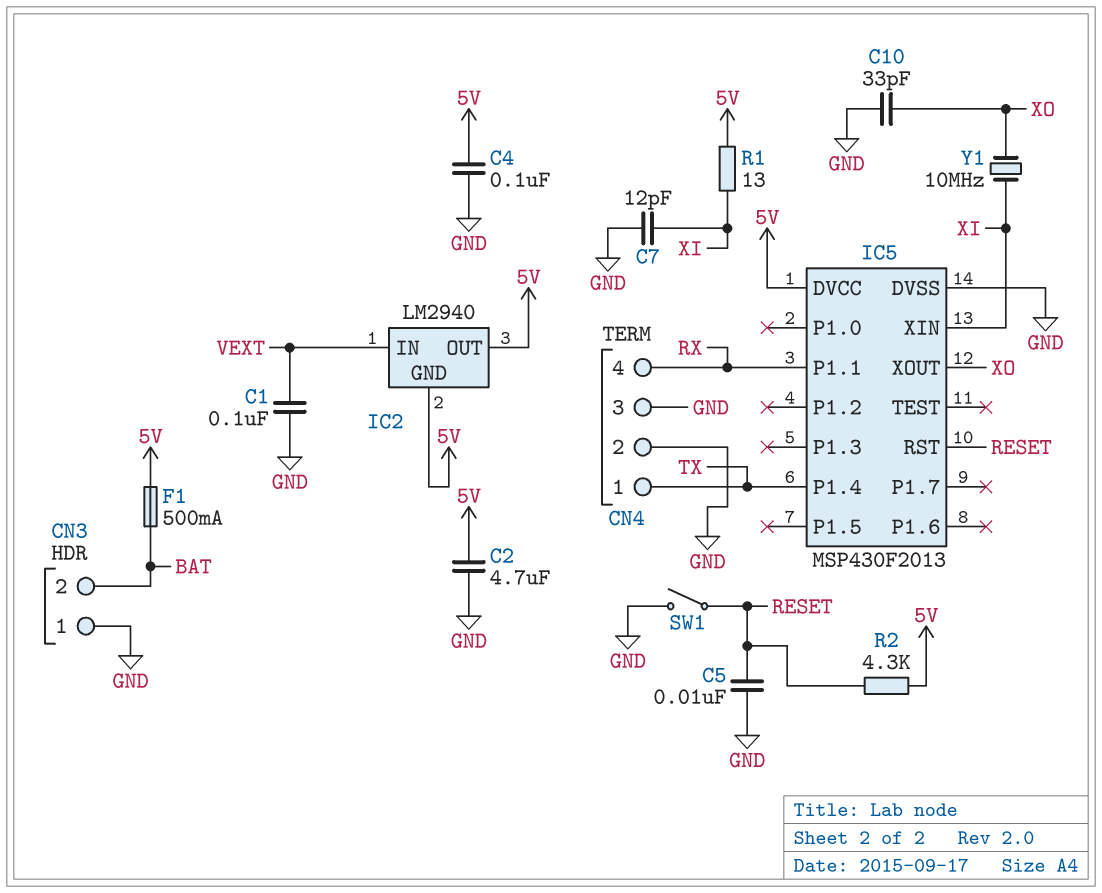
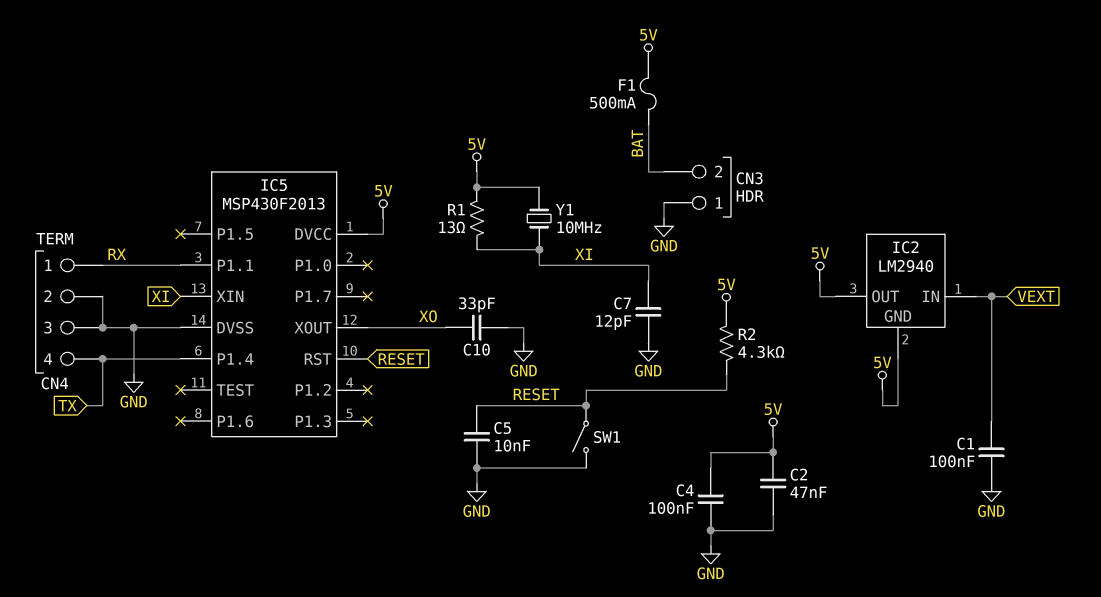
C2: 4.7uF (5V, GND) -> 47nF (5V, GND)
CN4 pin 1: TX -> RX
CN4 pin 4: RX -> TX
Y1: 10MHz (XI, XO) -> 10MHz (5V, XI)

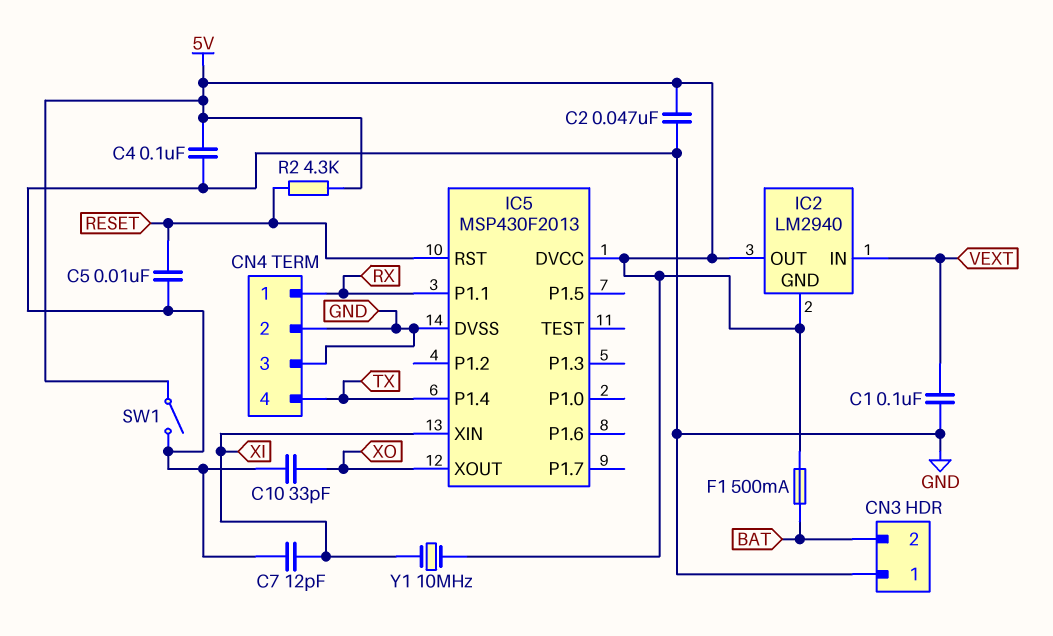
R1: 13 (5V, XI) -> none
SW1: switch (GND, RESET) -> switch (5V, GND)

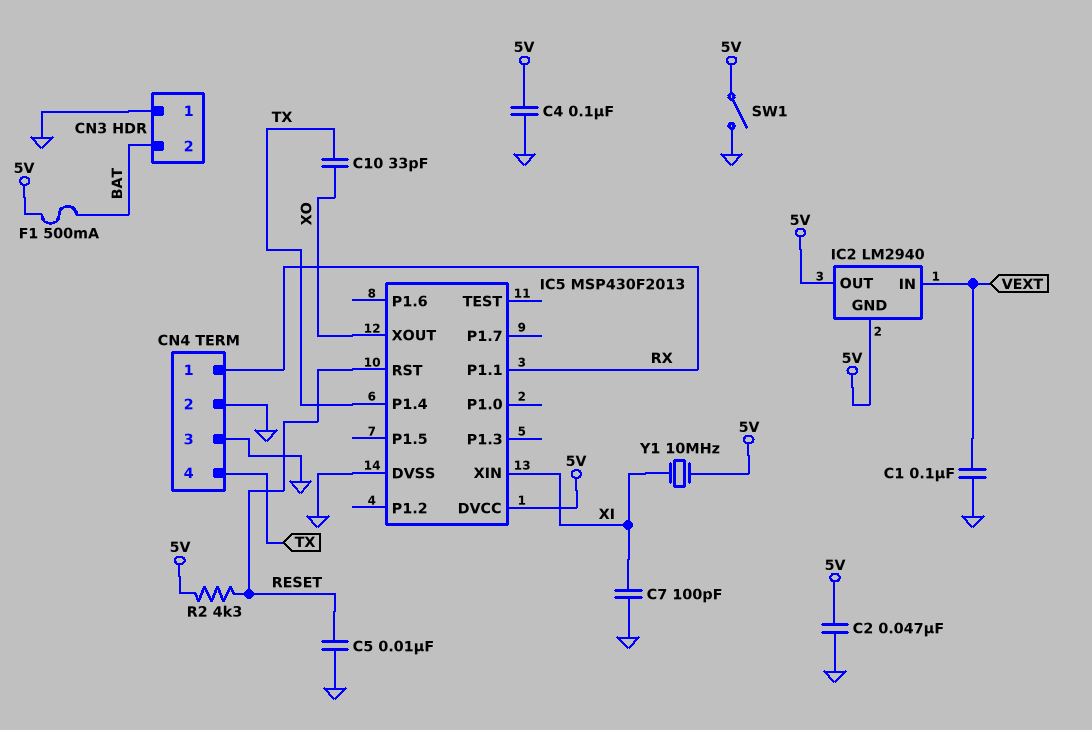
C7: 12pF (GND, XI) -> 100pF (GND, XI)
C10: 33pF (GND, XO) -> 33pF (TX, XO)

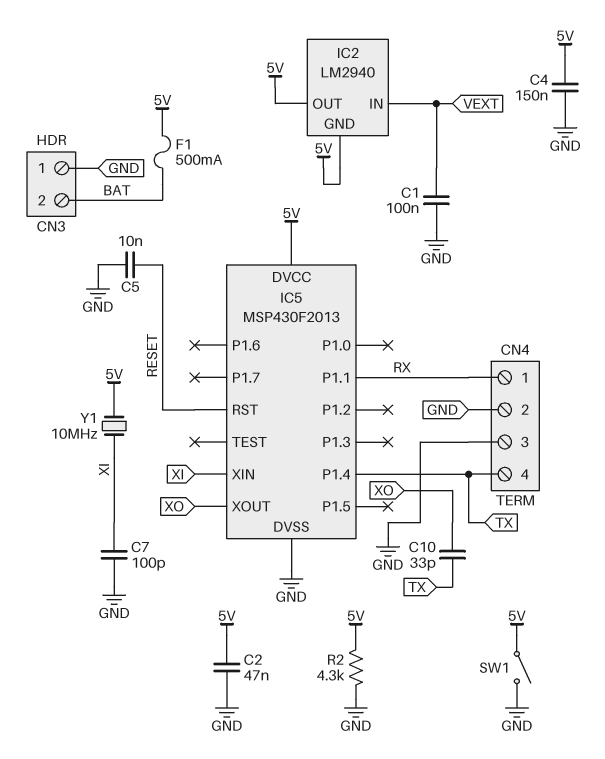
C4: 100nF (5V, GND) -> 150nF (5V, GND)
R2: 4.3k (5V, RESET) -> 4.3k (5V, GND)

